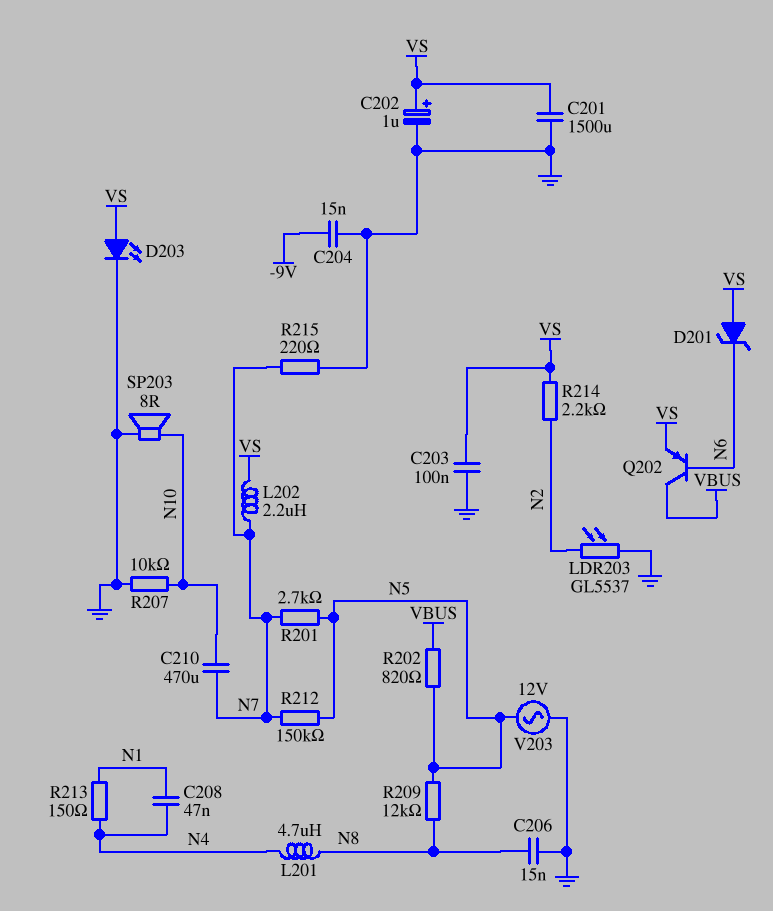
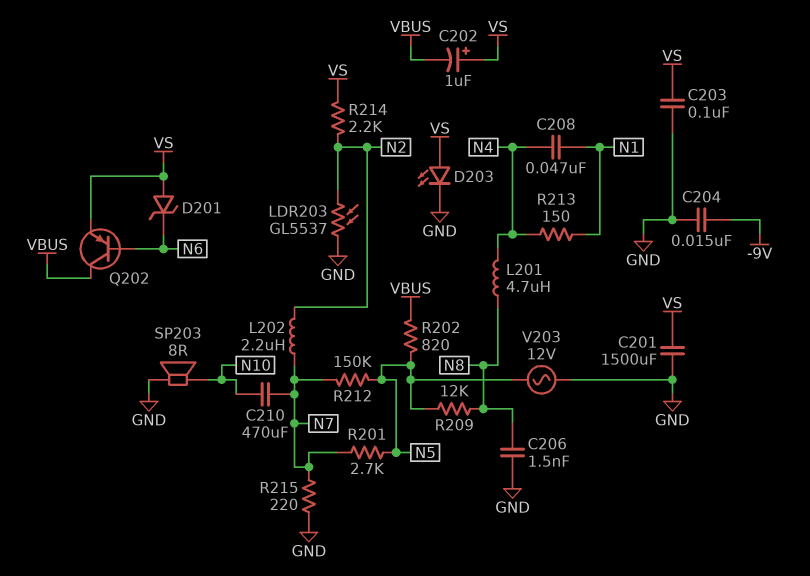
C202: 1uF (plus VS, minus GND) -> 1uF (plus VS, minus VBUS)
C206: 15nF (GND, N8) -> 1.5nF (GND, N8)
L202: 2.2uH (N7, VS) -> 2.2uH (N2, N7)
R207: 10k (GND, N10) -> none

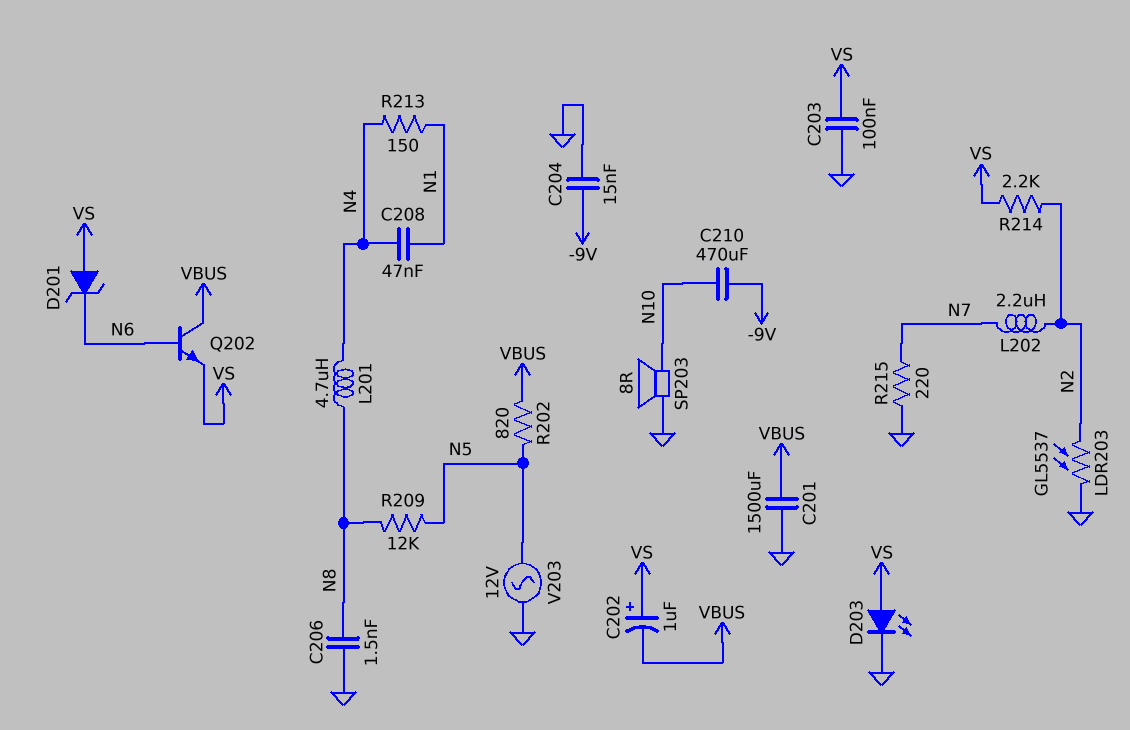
C201: 1500uF (GND, VS) -> 1500uF (GND, VBUS)
C210: 470uF (N7, N10) -> 470uF (-9V, N10)
Q202: PNP (B N6, C VBUS, E VS) -> NPN (B N6, C VBUS, E VS)
R201: 2.7k (N5, N7) -> none
R212: 150k (N5, N7) -> none

